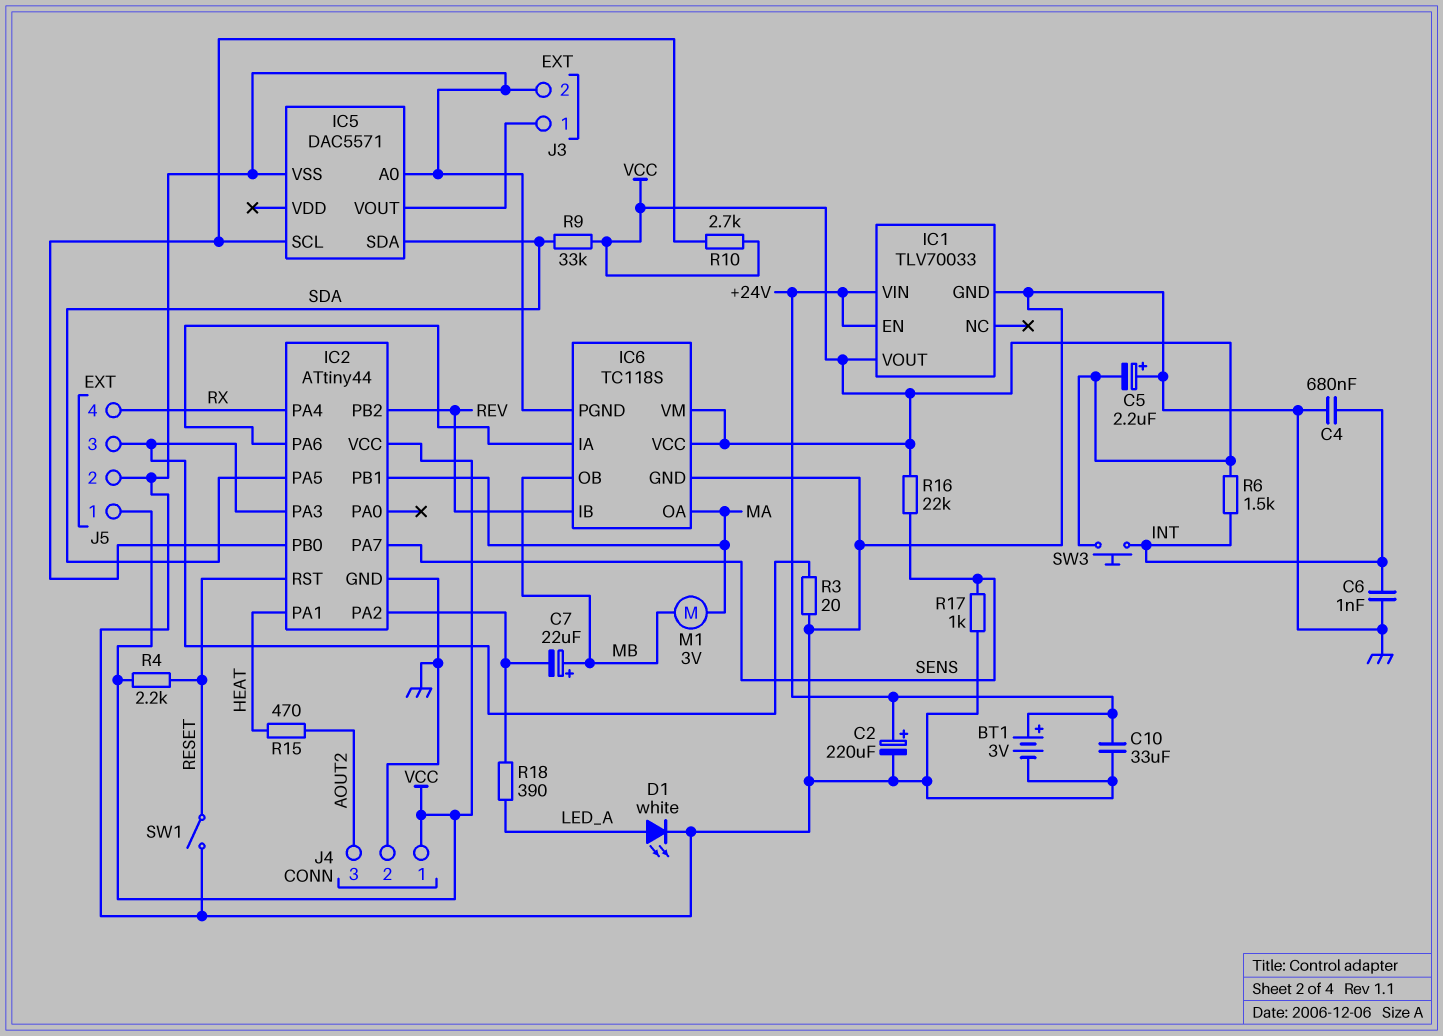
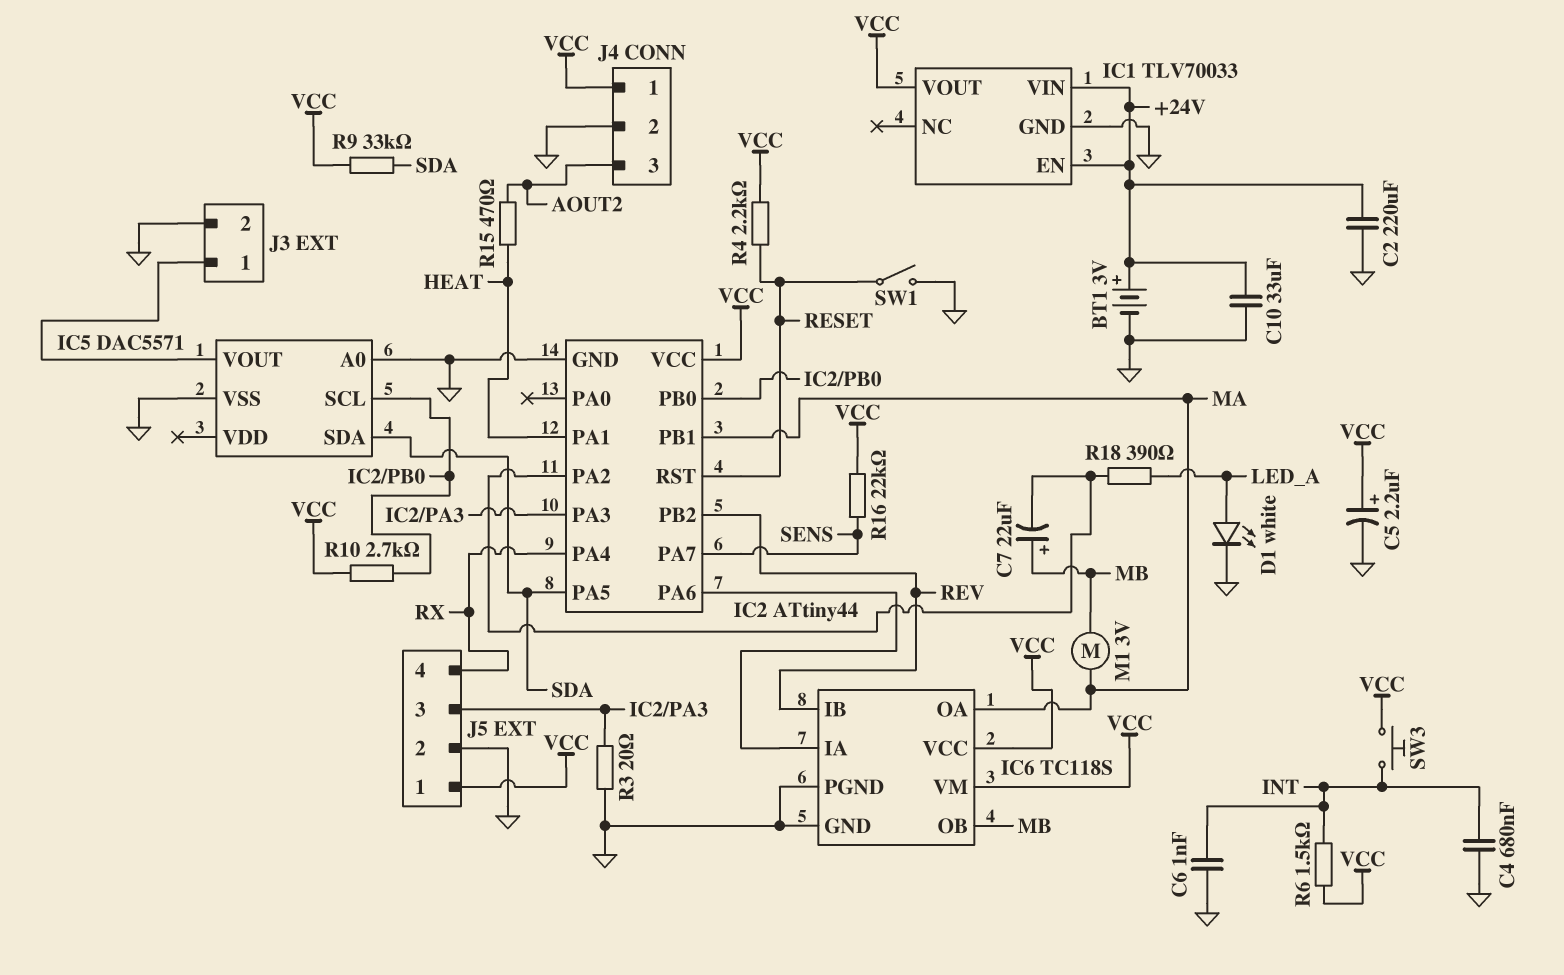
C2: 220uF (plus +24V, minus GND) -> 220uF (+24V, GND)
C5: 2.2uF (plus GND, minus VCC) -> 2.2uF (plus VCC, minus GND)
R17: 1k (GND, SENS) -> none

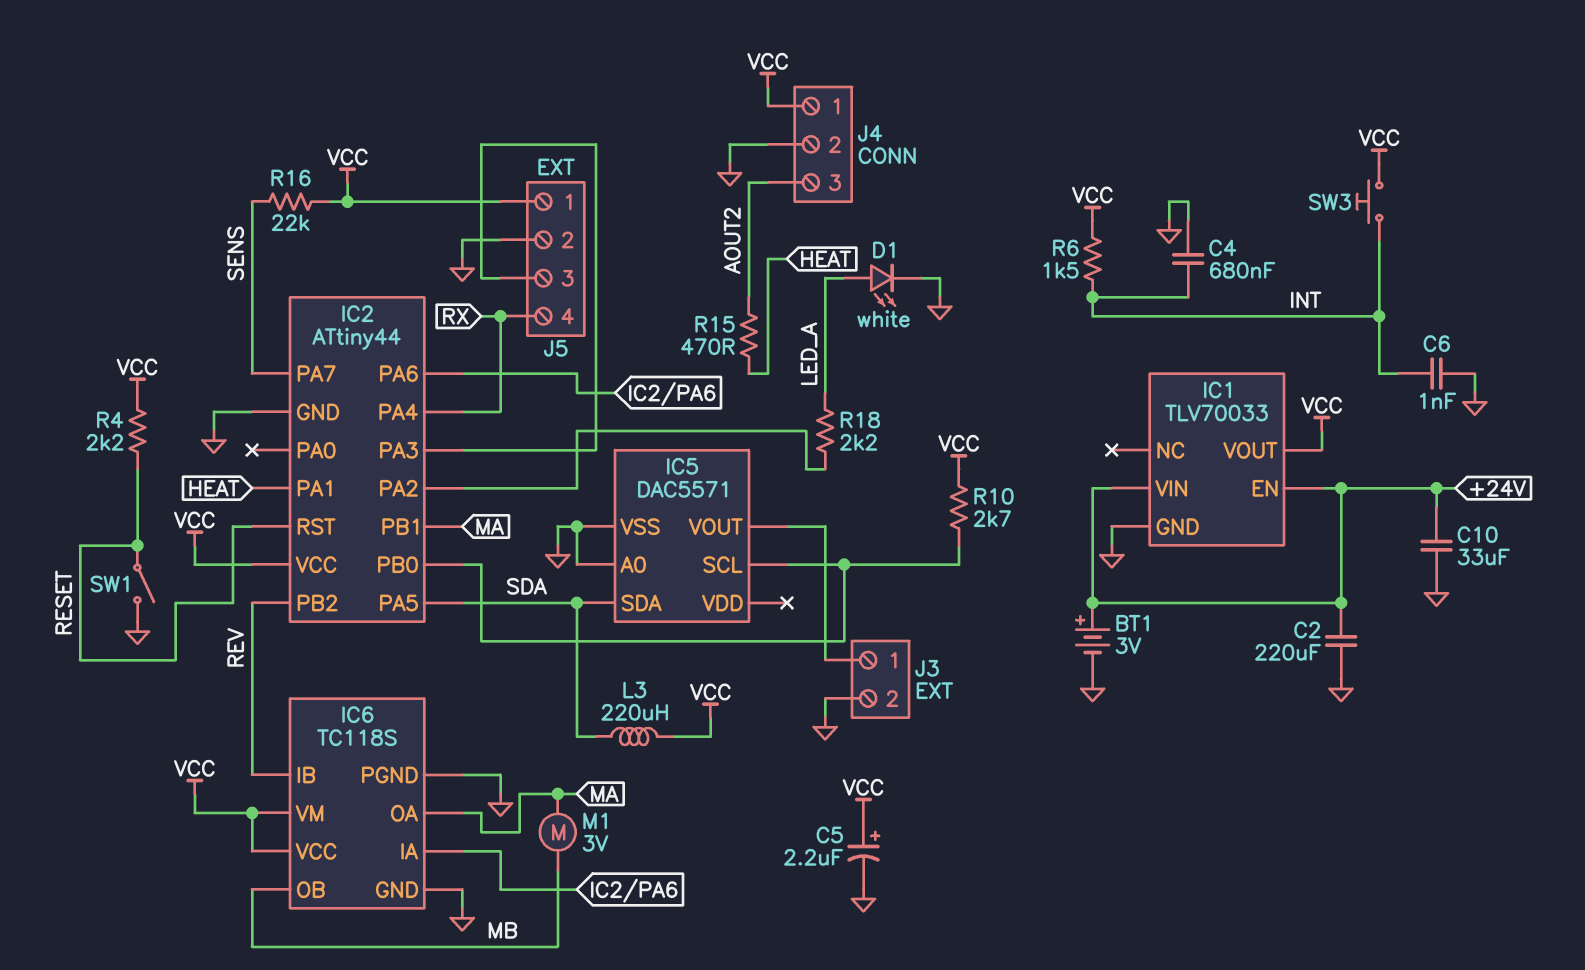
C7: 22uF (plus MB, minus IC2/PA2) -> none
L3: none -> 220uH (SDA, VCC)
R3: 20 (GND, IC2/PA3) -> none
R9: 33k (SDA, VCC) -> none
R18: 390 (IC2/PA2, LED_A) -> 2.2k (IC2/PA2, LED_A)

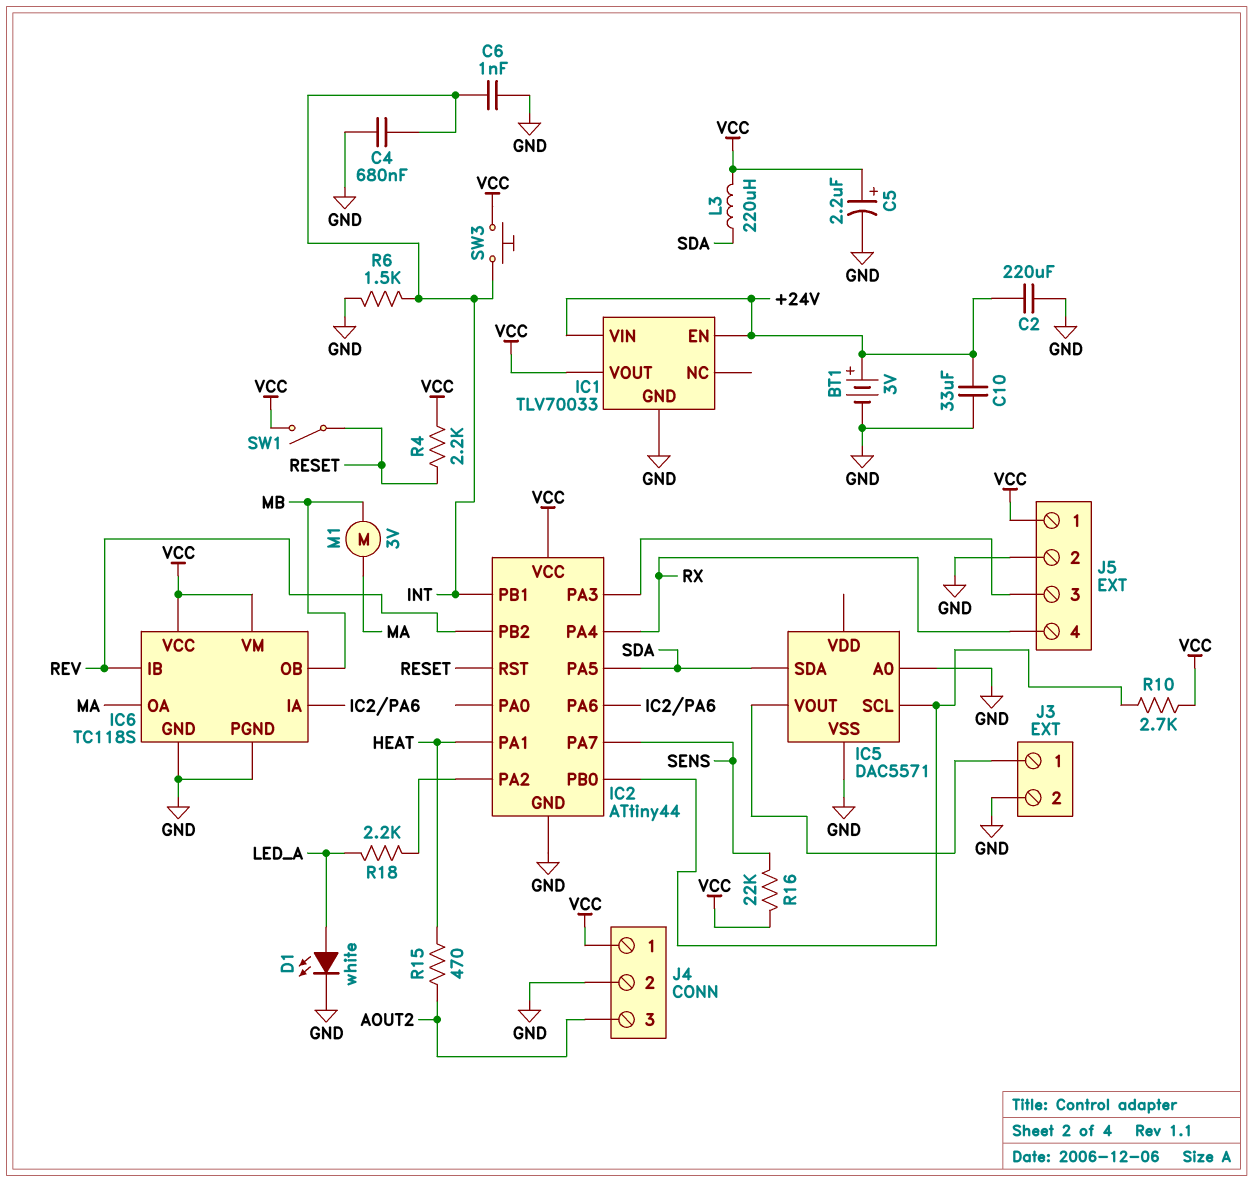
IC2 pin PB1: MA -> INT
R6: 1.5k (INT, VCC) -> 1.5k (GND, INT)
SW1: switch (GND, RESET) -> switch (RESET, VCC)

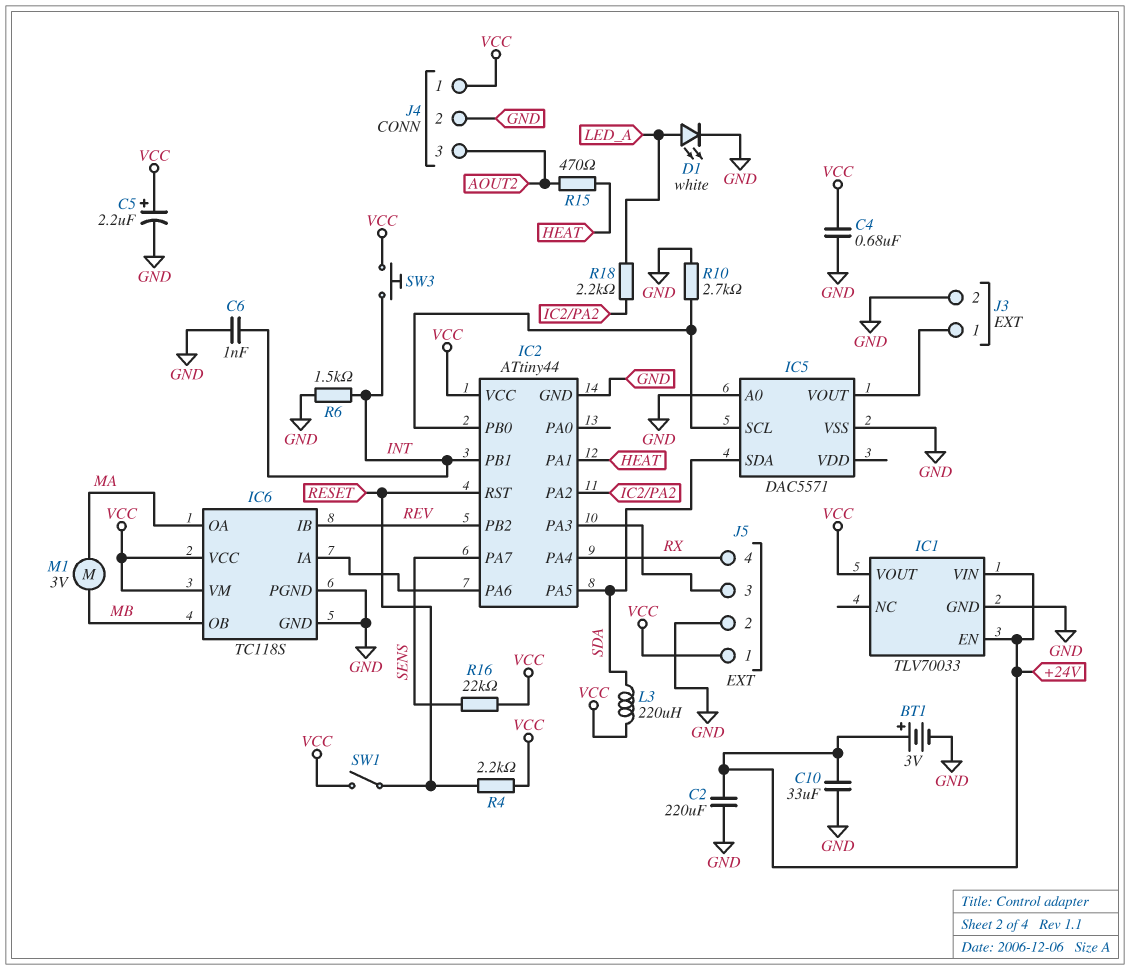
C4: 680nF (GND, INT) -> 680nF (GND, VCC)
R10: 2.7k (IC2/PB0, VCC) -> 2.7k (GND, IC2/PB0)

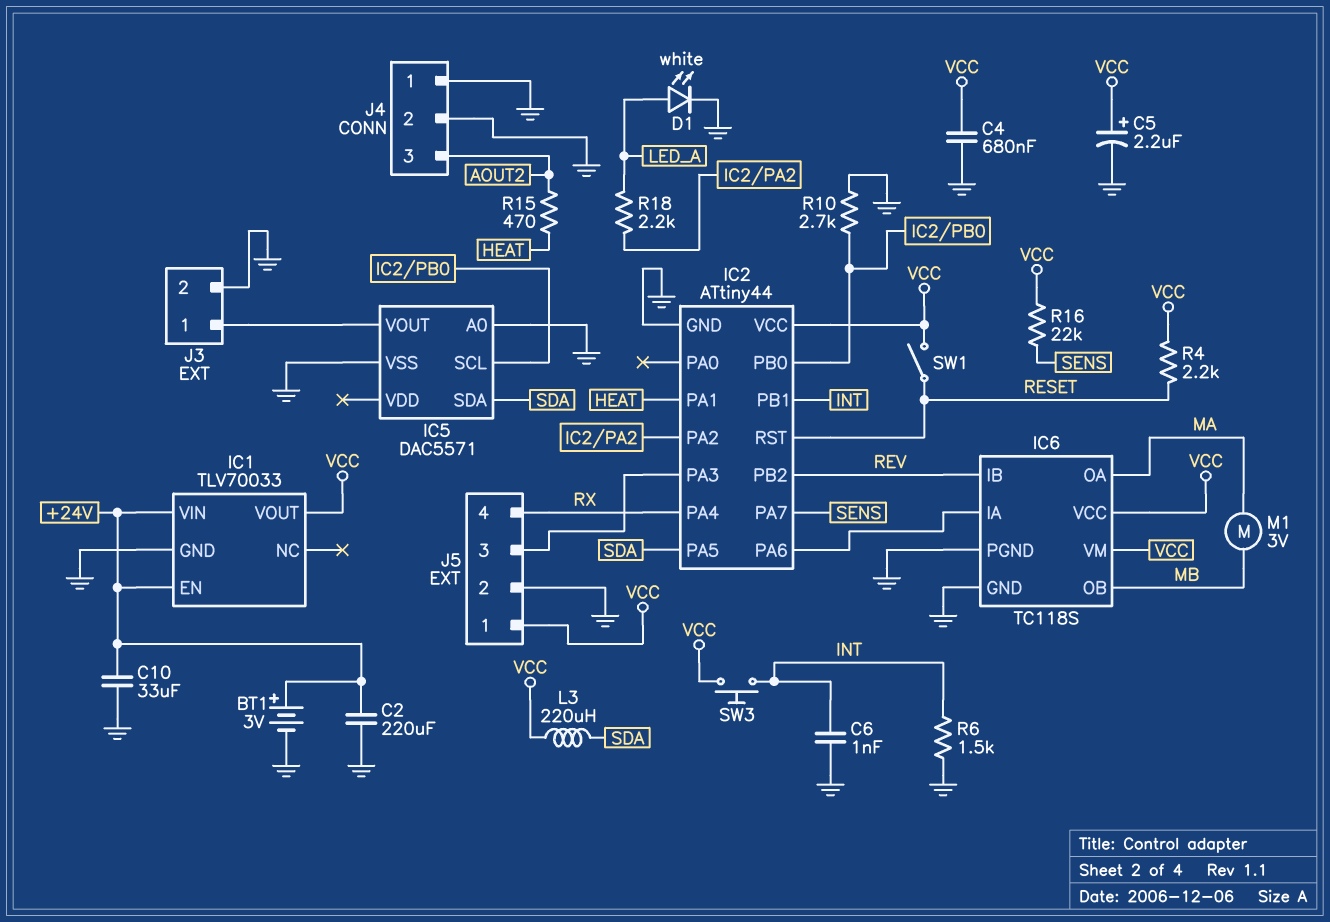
J4 pin 1: VCC -> GND

